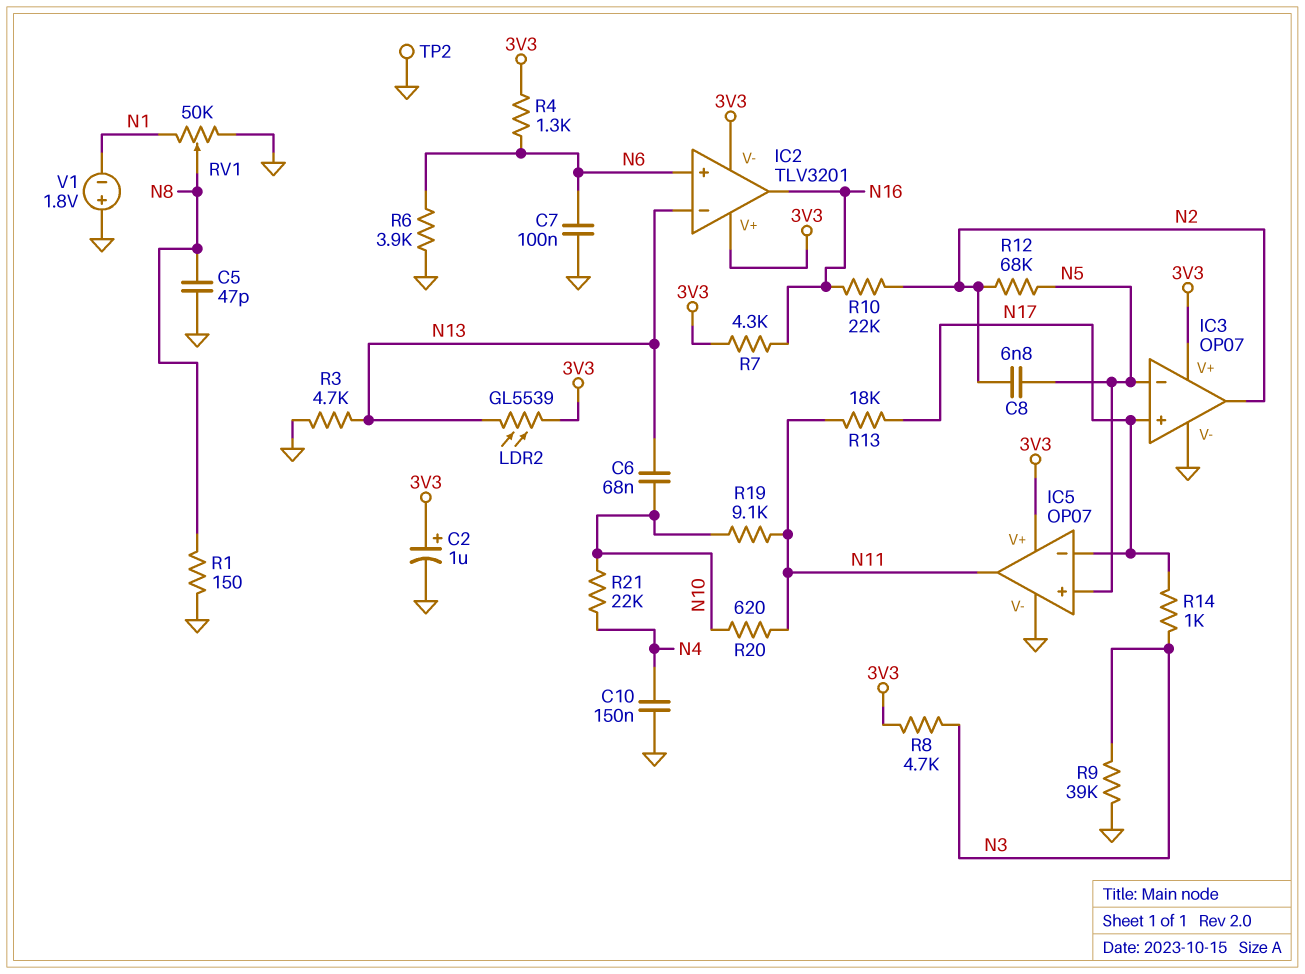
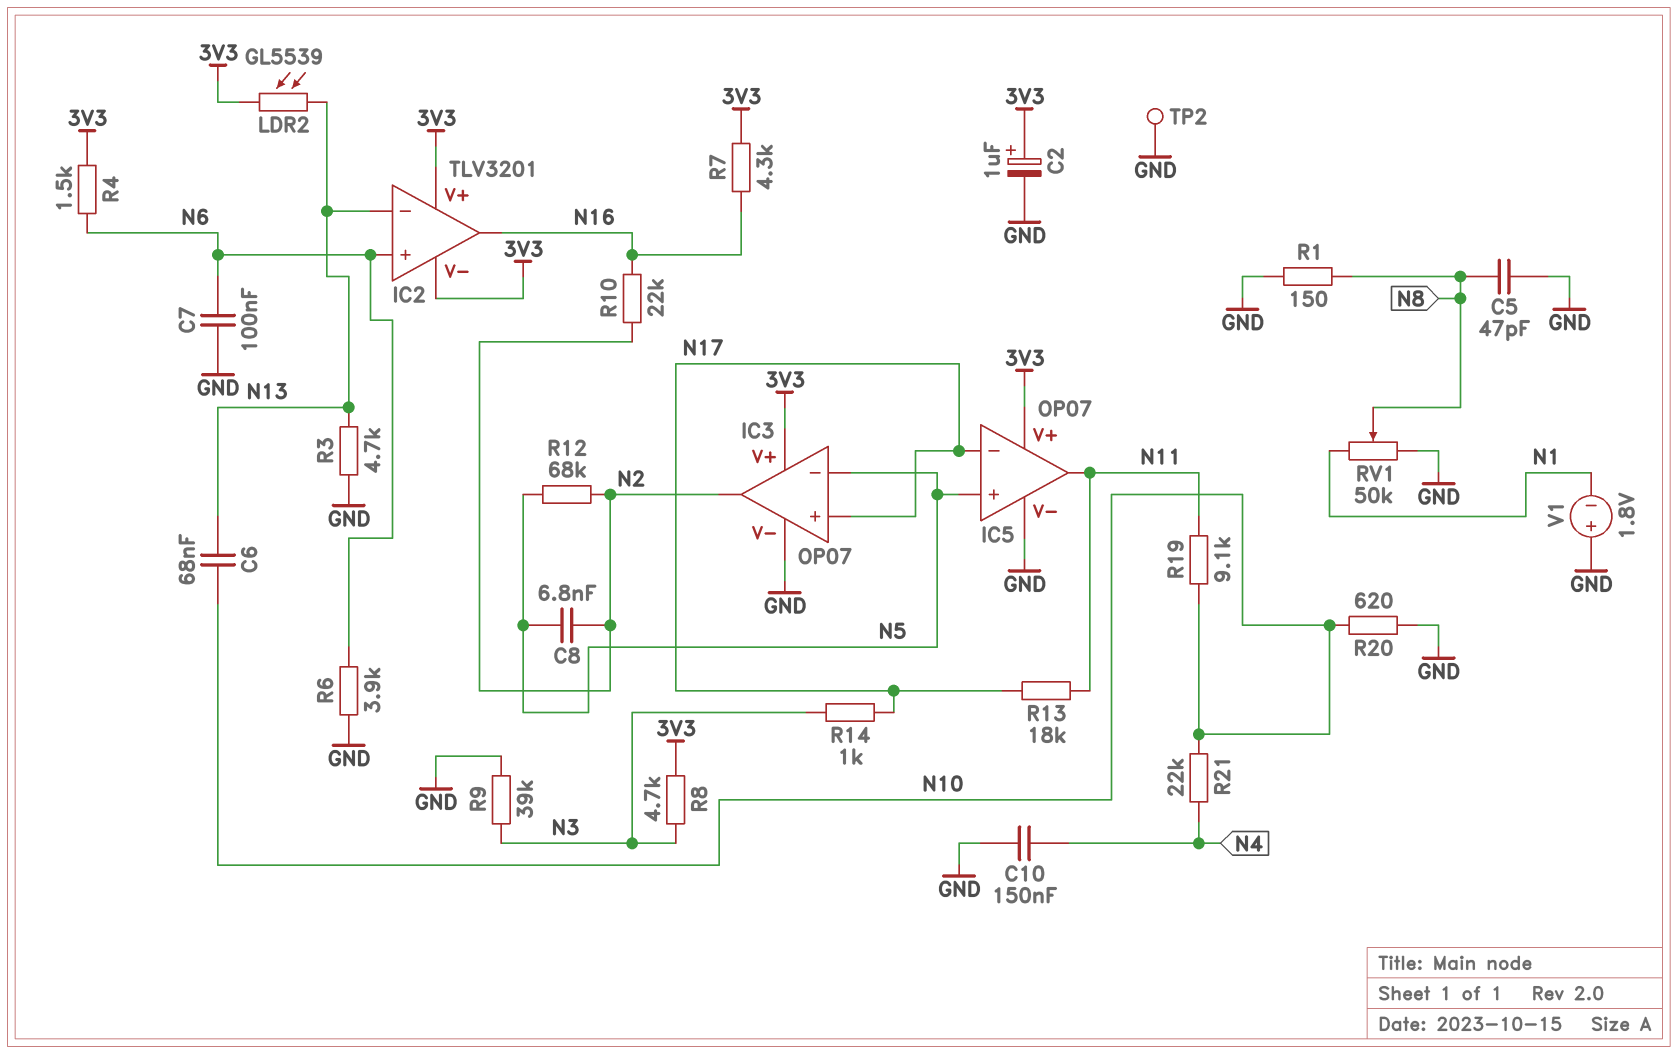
R4: 1.3k (3V3, N6) -> 1.5k (3V3, N6)
R20: 620 (N10, N11) -> 620 (GND, N10)

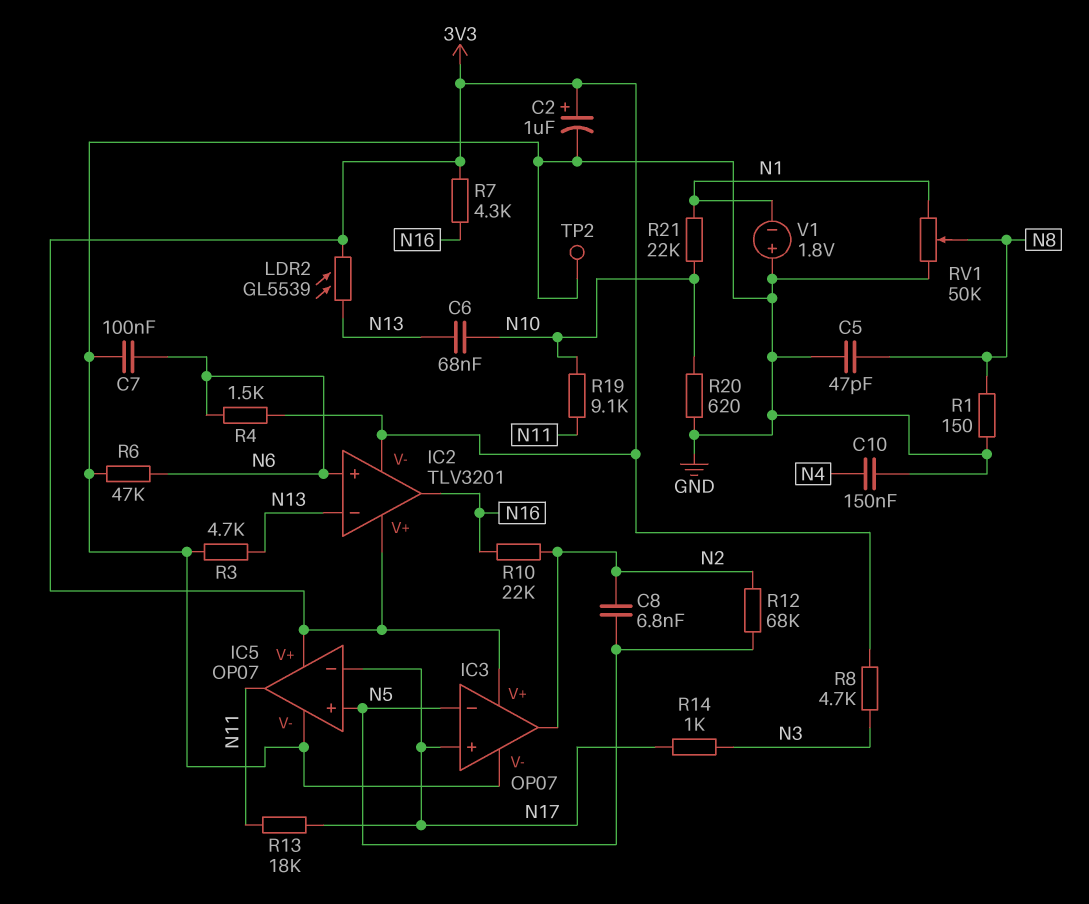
R6: 3.9k (GND, N6) -> 47k (GND, N6)
R9: 39k (GND, N3) -> none
R21: 22k (N4, N10) -> 22k (N1, N10)

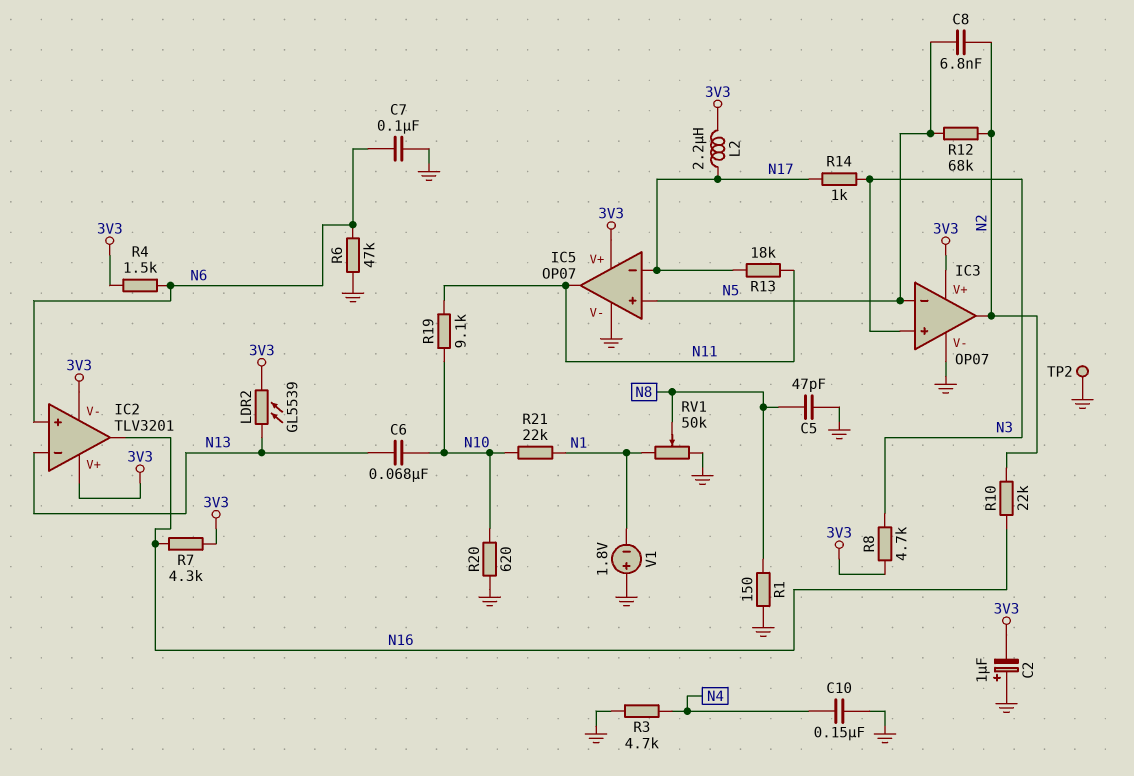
C2: 1uF (plus 3V3, minus GND) -> 1uF (plus GND, minus 3V3)
IC3 pin in+: N17 -> N3
L2: none -> 2.2uH (3V3, N17)
R3: 4.7k (GND, N13) -> 4.7k (GND, N4)

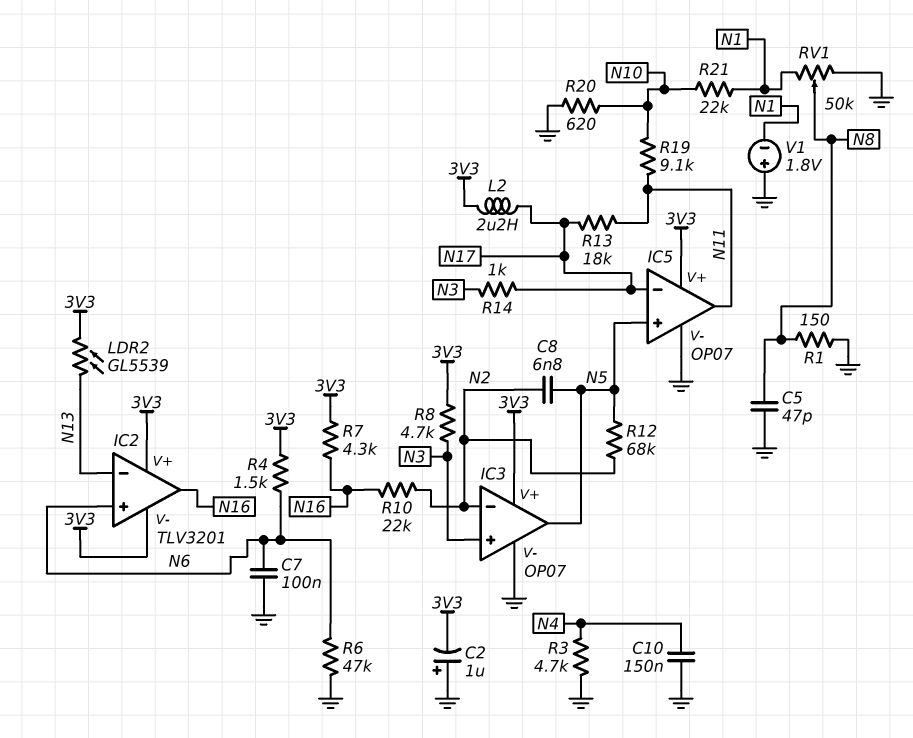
C6: 68nF (N10, N13) -> none
IC3 pin in-: N5 -> N2
IC3 pin out: N2 -> N5
TP2: test point (GND) -> none

